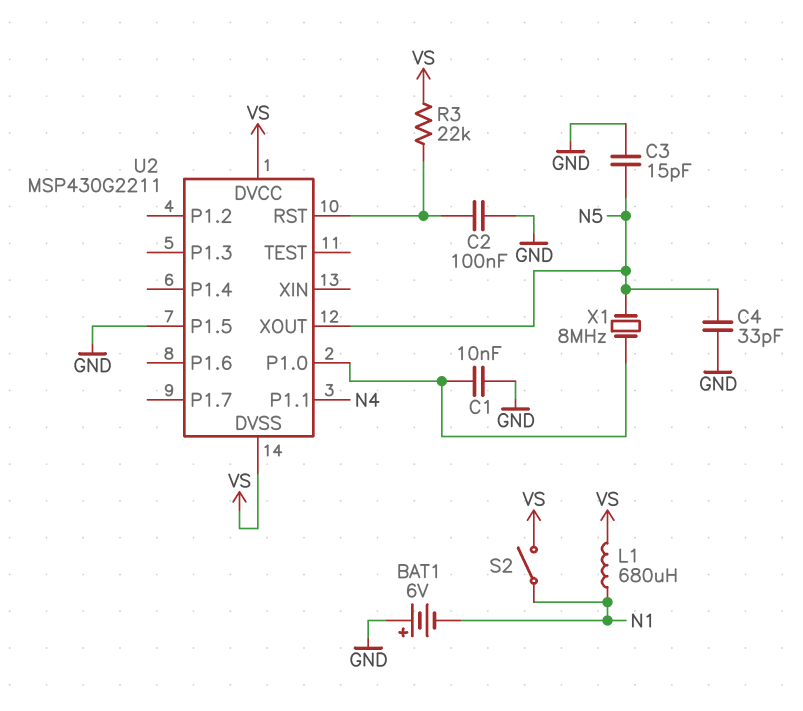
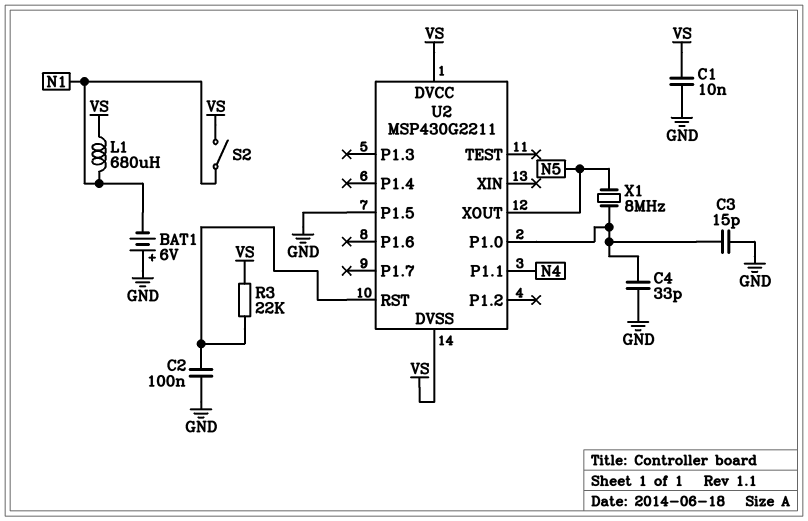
C1: 10nF (GND, U2/P1.0) -> 10nF (GND, VS)
C3: 15pF (GND, N5) -> 15pF (GND, U2/P1.0)
C4: 33pF (GND, N5) -> 33pF (GND, U2/P1.0)

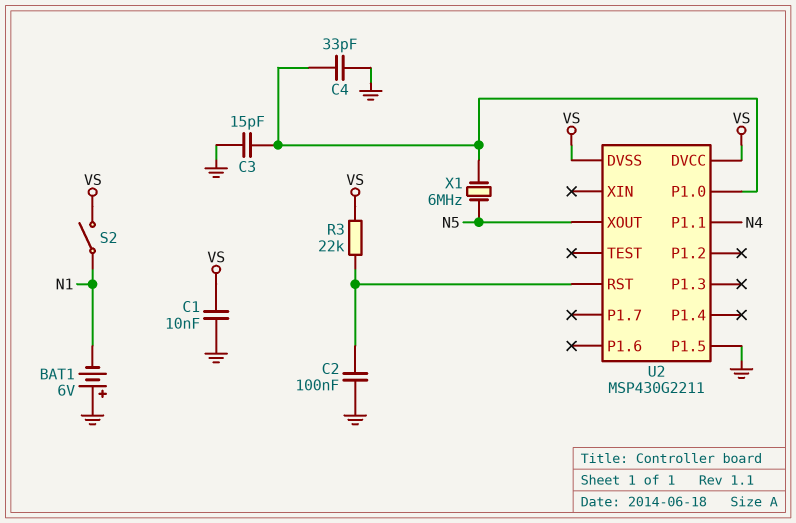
L1: 680uH (N1, VS) -> none
X1: 8MHz (N5, U2/P1.0) -> 6MHz (N5, U2/P1.0)

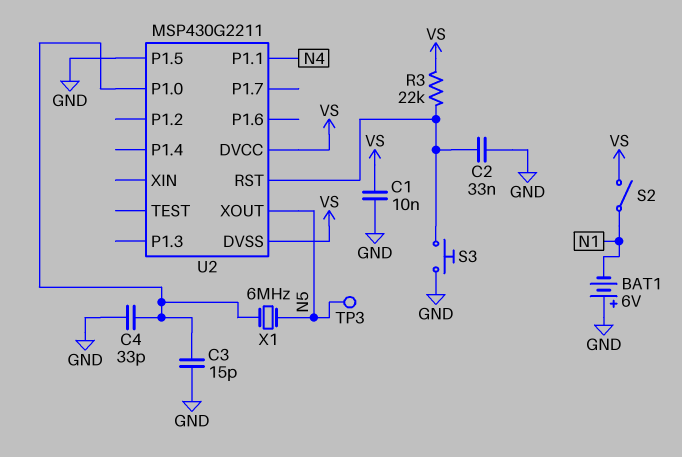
C2: 100nF (GND, U2/RST) -> 33nF (GND, U2/RST)
S3: none -> button (GND, U2/RST)
TP3: none -> test point (N5)

